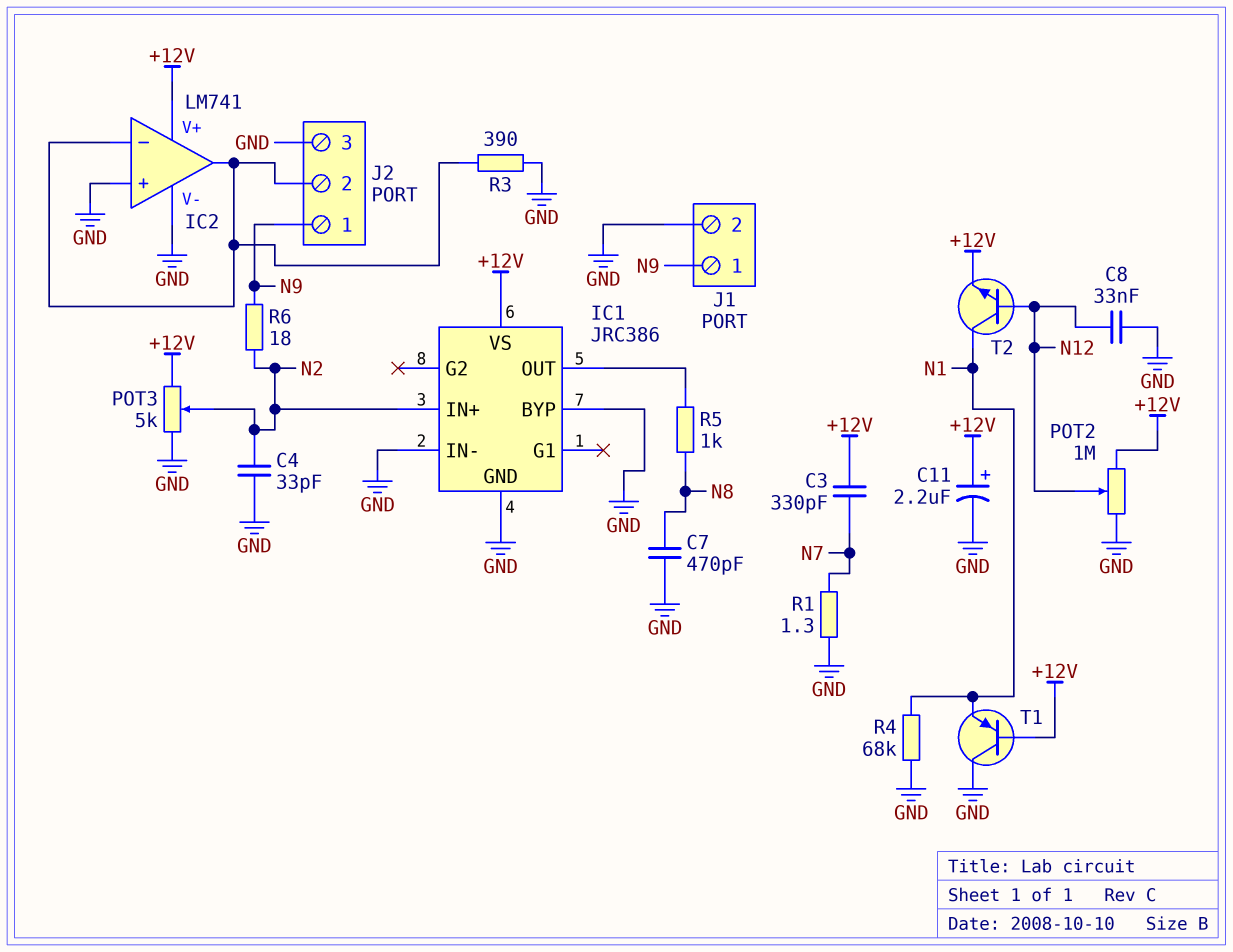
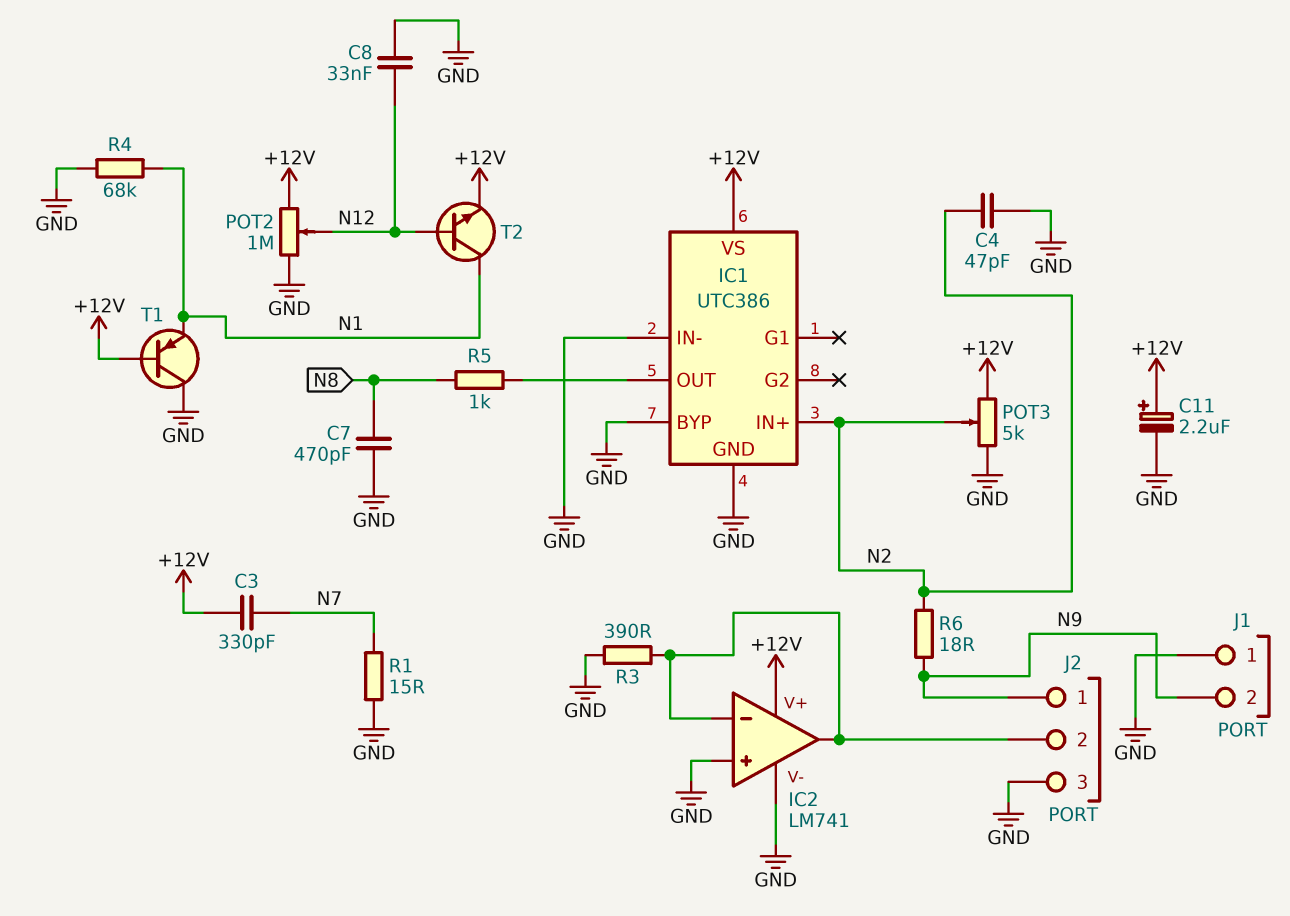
C4: 33pF (GND, N2) -> 47pF (GND, N2)
IC1: JRC386 -> UTC386
J1 pin 1: N9 -> GND
J1 pin 2: GND -> N9
R1: 1.3 (GND, N7) -> 15 (GND, N7)

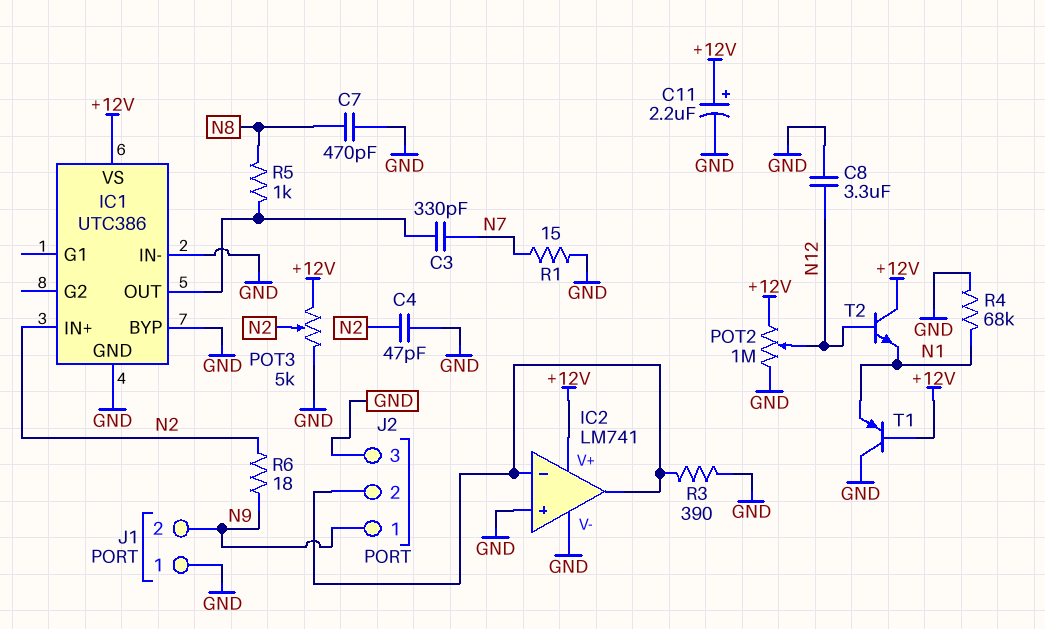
C3: 330pF (+12V, N7) -> 330pF (IC1/OUT, N7)
C8: 33nF (GND, N12) -> 3.3uF (GND, N12)
T2: NPN (B N12, C N1, E +12V) -> NPN (B N12, C +12V, E N1)

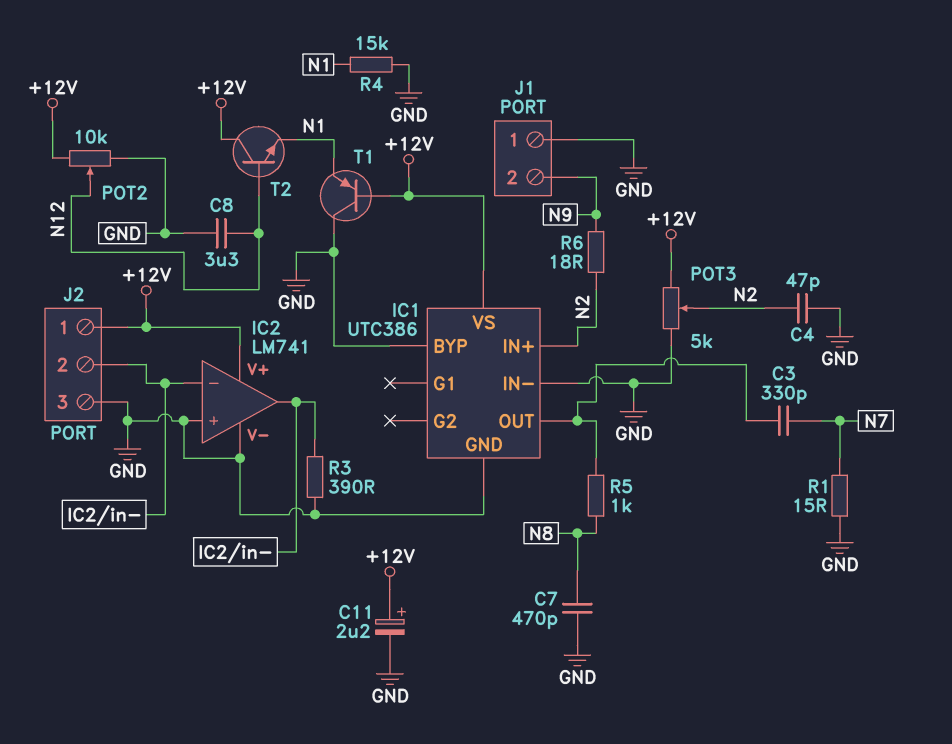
J2 pin 1: N9 -> +12V
POT2: 1M (+12V, GND, wiper N12) -> 10k (+12V, GND, wiper N12)
R4: 68k (GND, N1) -> 15k (GND, N1)

